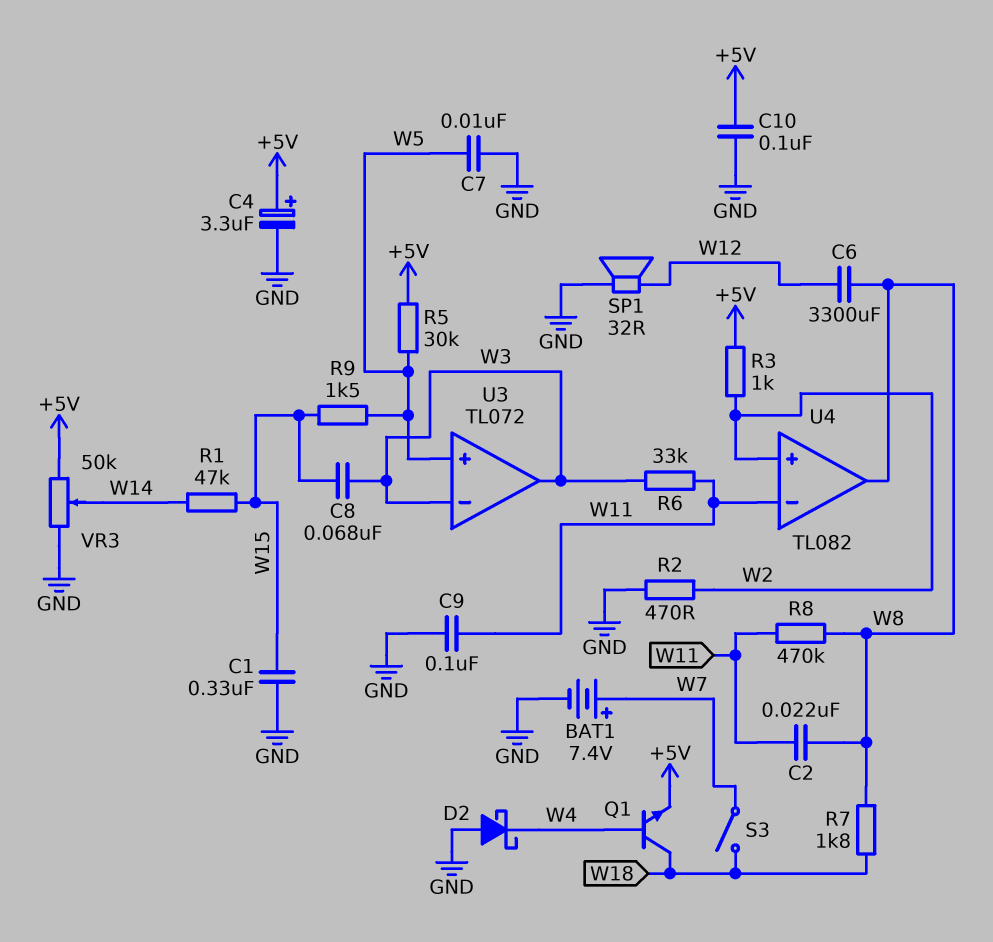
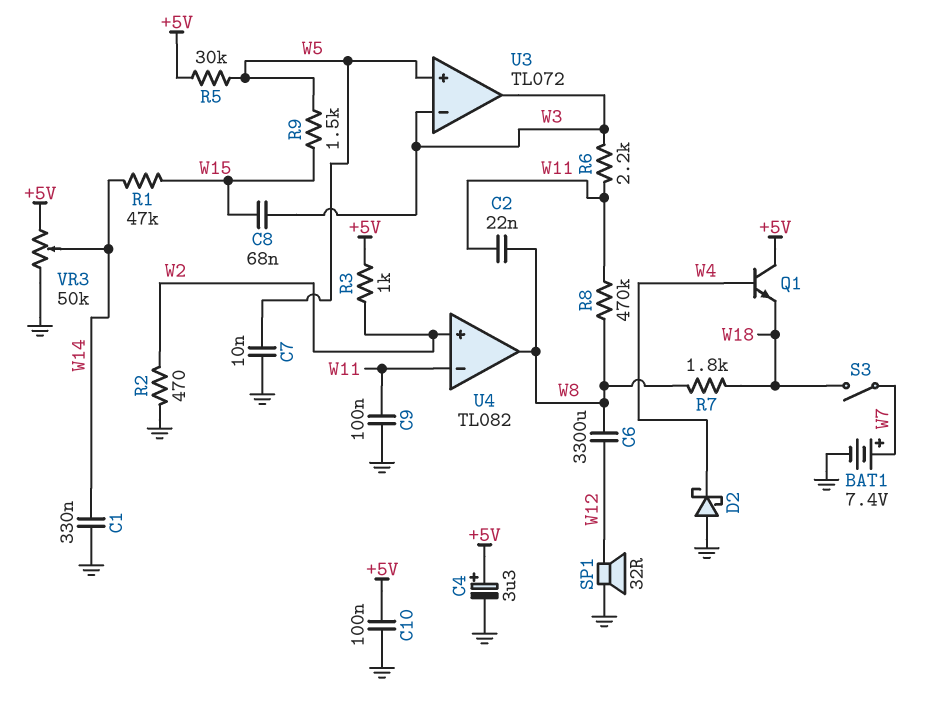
C1: 330nF (GND, W15) -> 330nF (GND, W14)
Q1: NPN (B W4, C W18, E +5V) -> NPN (B W4, C +5V, E W18)
R6: 33k (W3, W11) -> 2.2k (W3, W11)

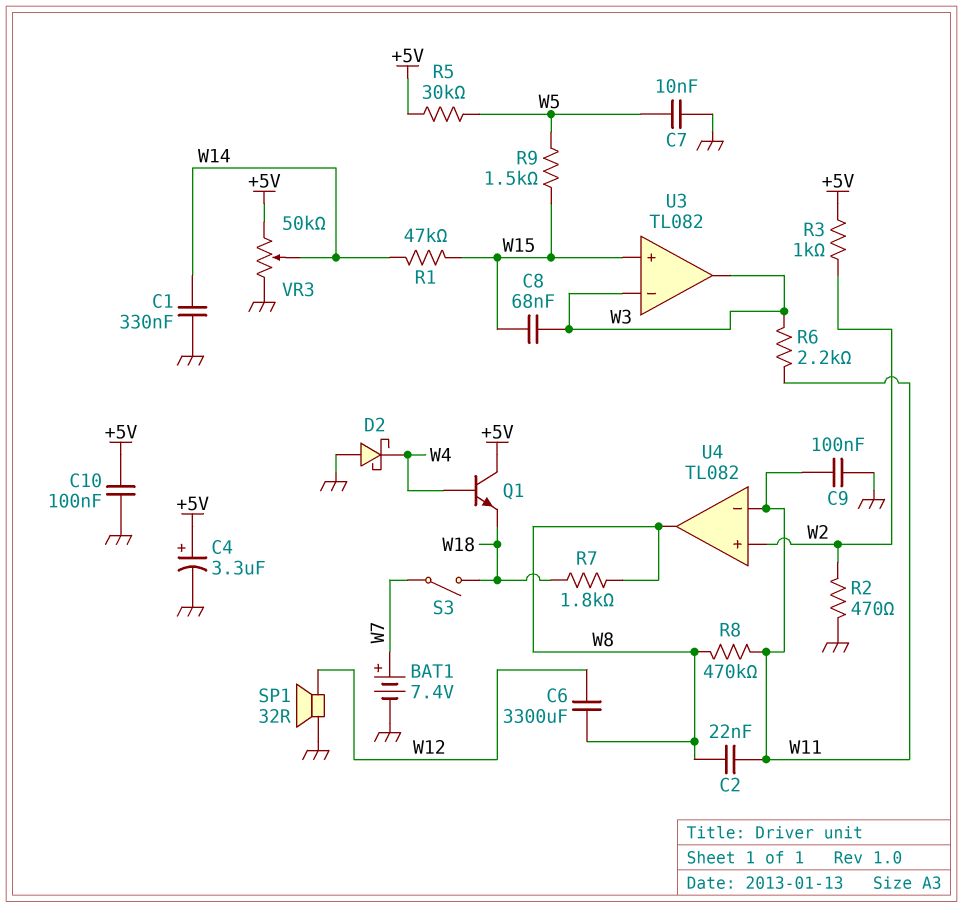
U3: TL072 -> TL082
U3 pin in+: W5 -> W15

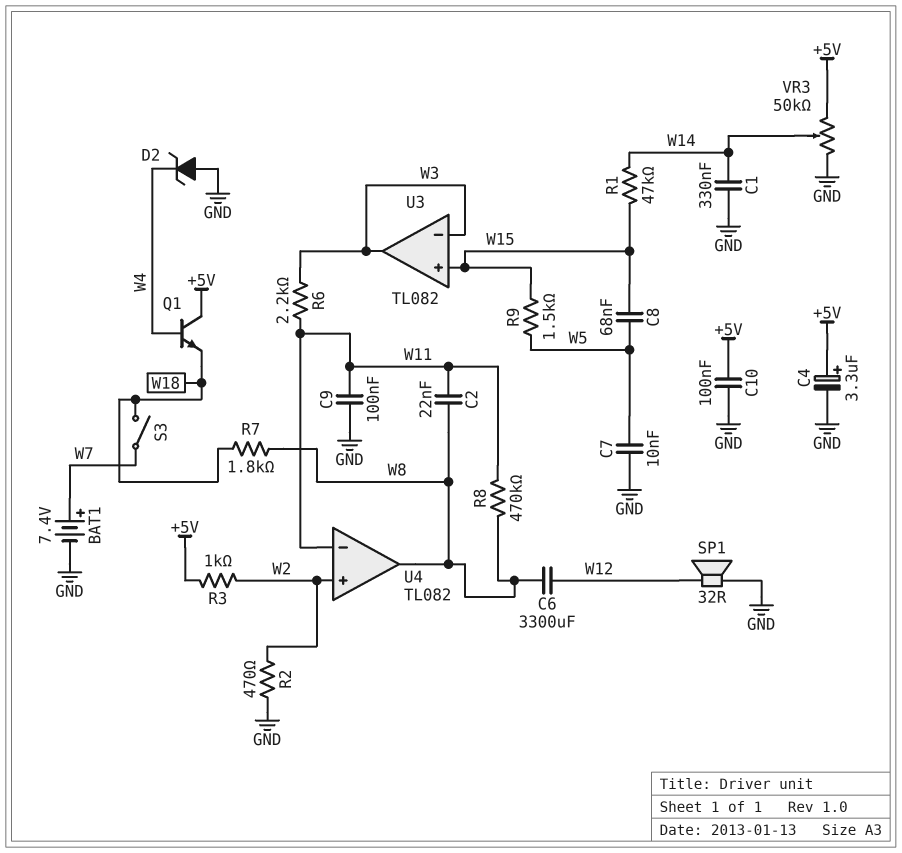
C8: 68nF (W3, W15) -> 68nF (W5, W15)
D2: schottky (A GND, K W4) -> zener (A GND, K W4)
R5: 30k (+5V, W5) -> none

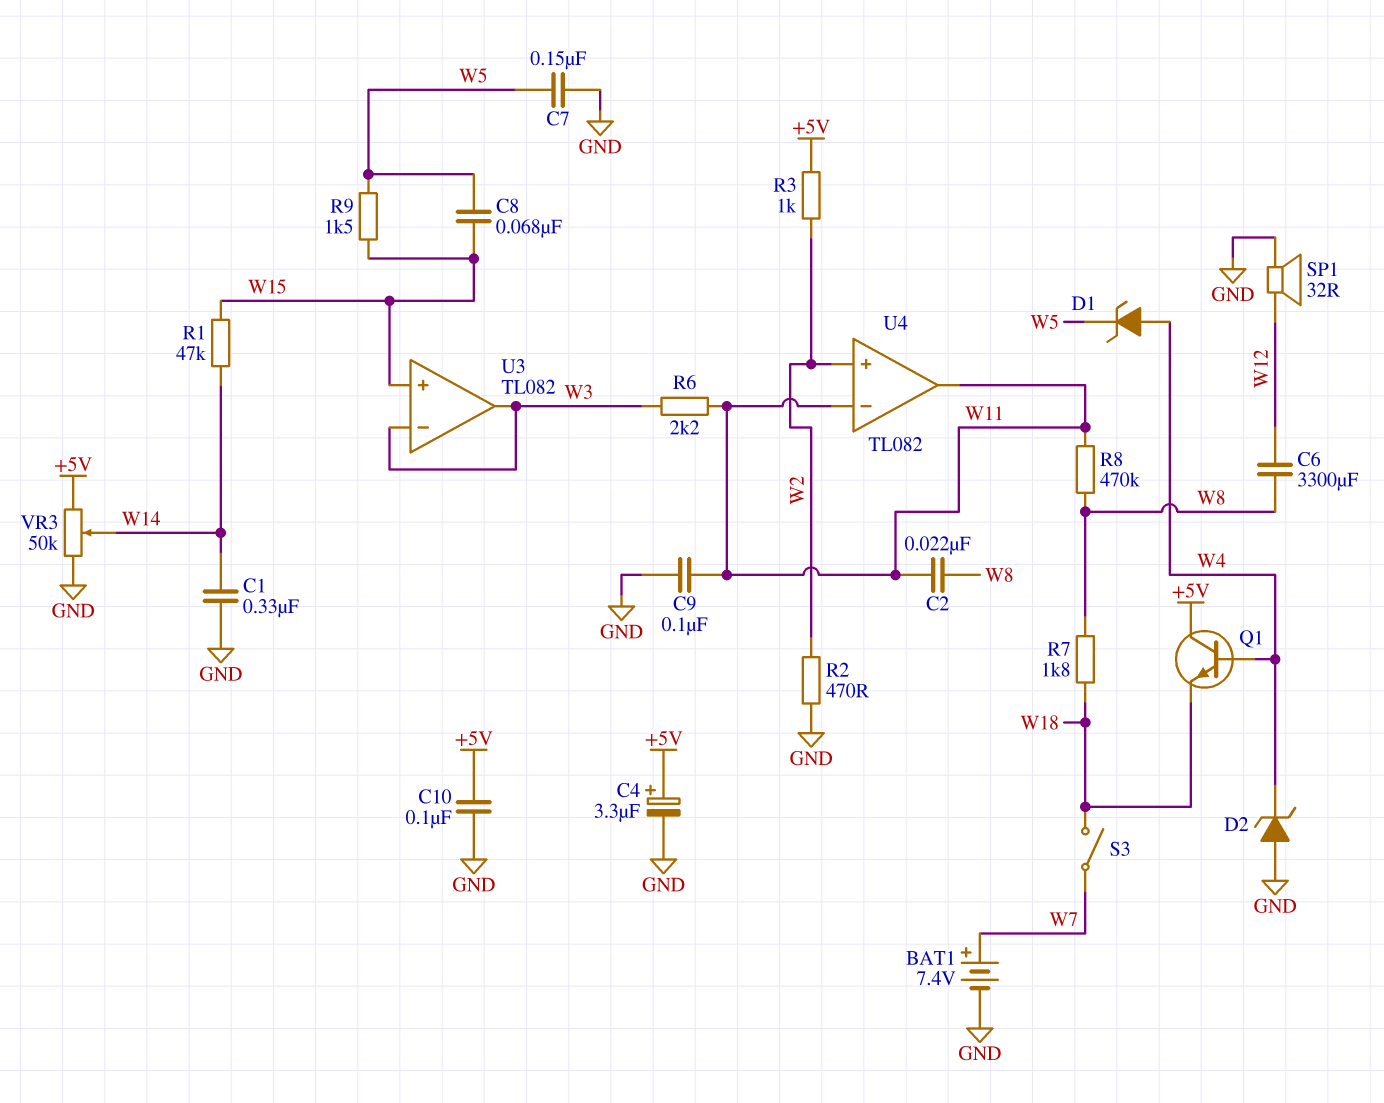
C7: 10nF (GND, W5) -> 150nF (GND, W5)
D1: none -> zener (A W4, K W5)
U4 pin out: W8 -> W11

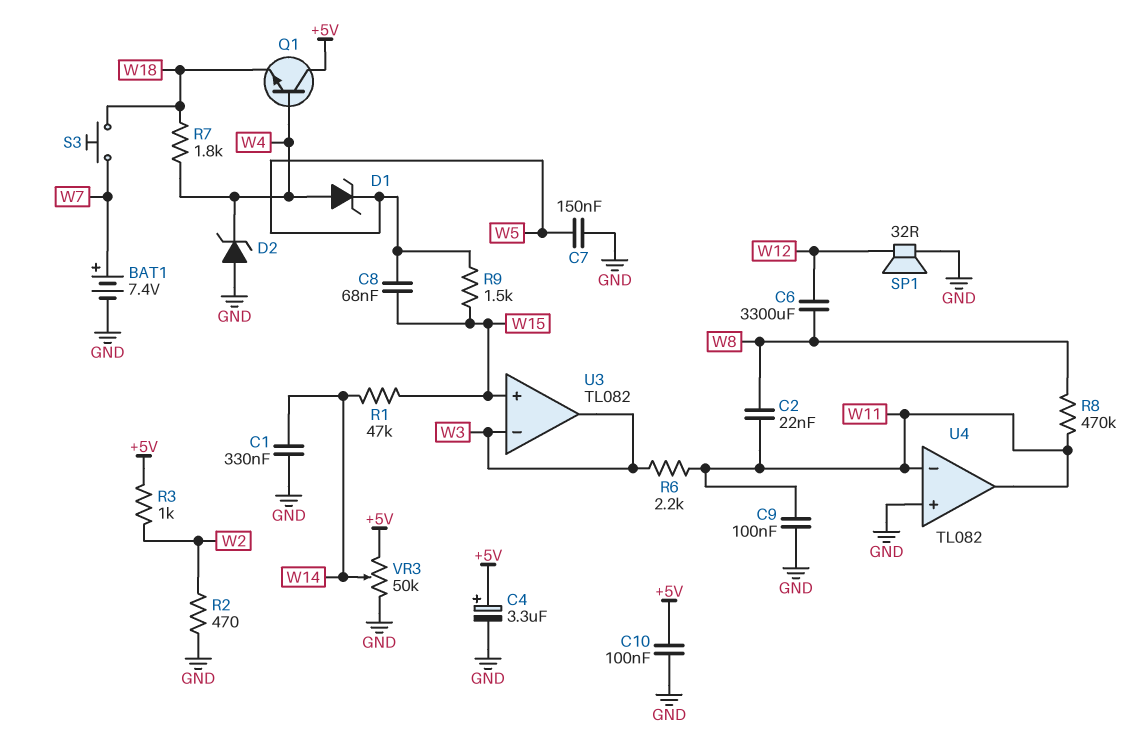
R7: 1.8k (W8, W18) -> 1.8k (W4, W18)
S3: switch (W7, W18) -> button (W7, W18)
U4 pin in+: W2 -> GND

